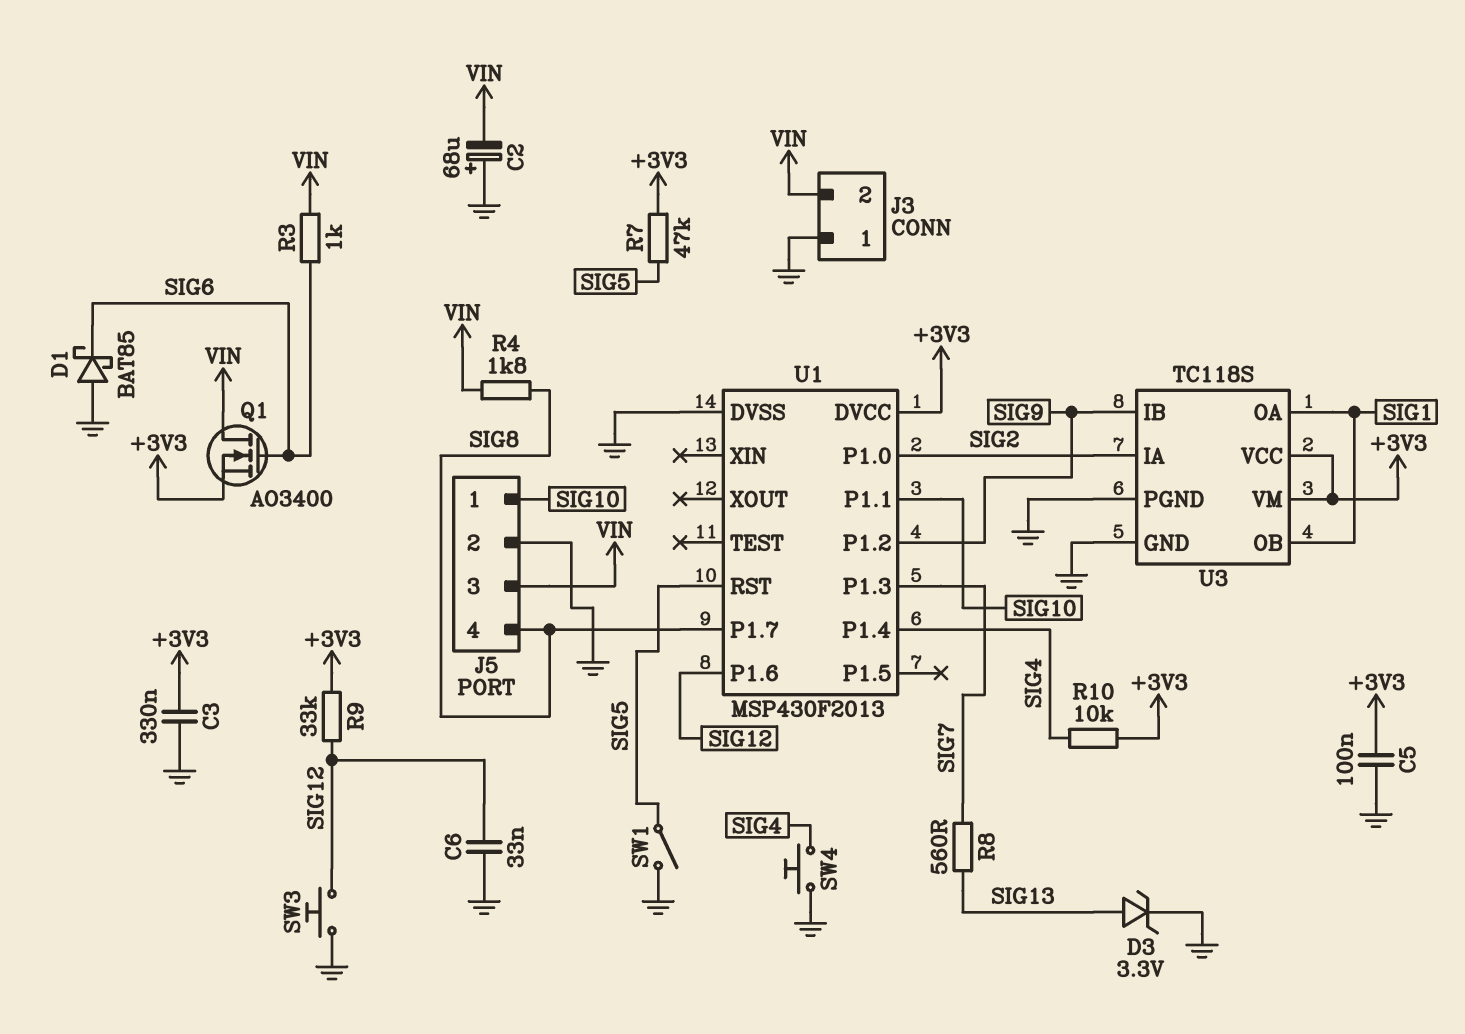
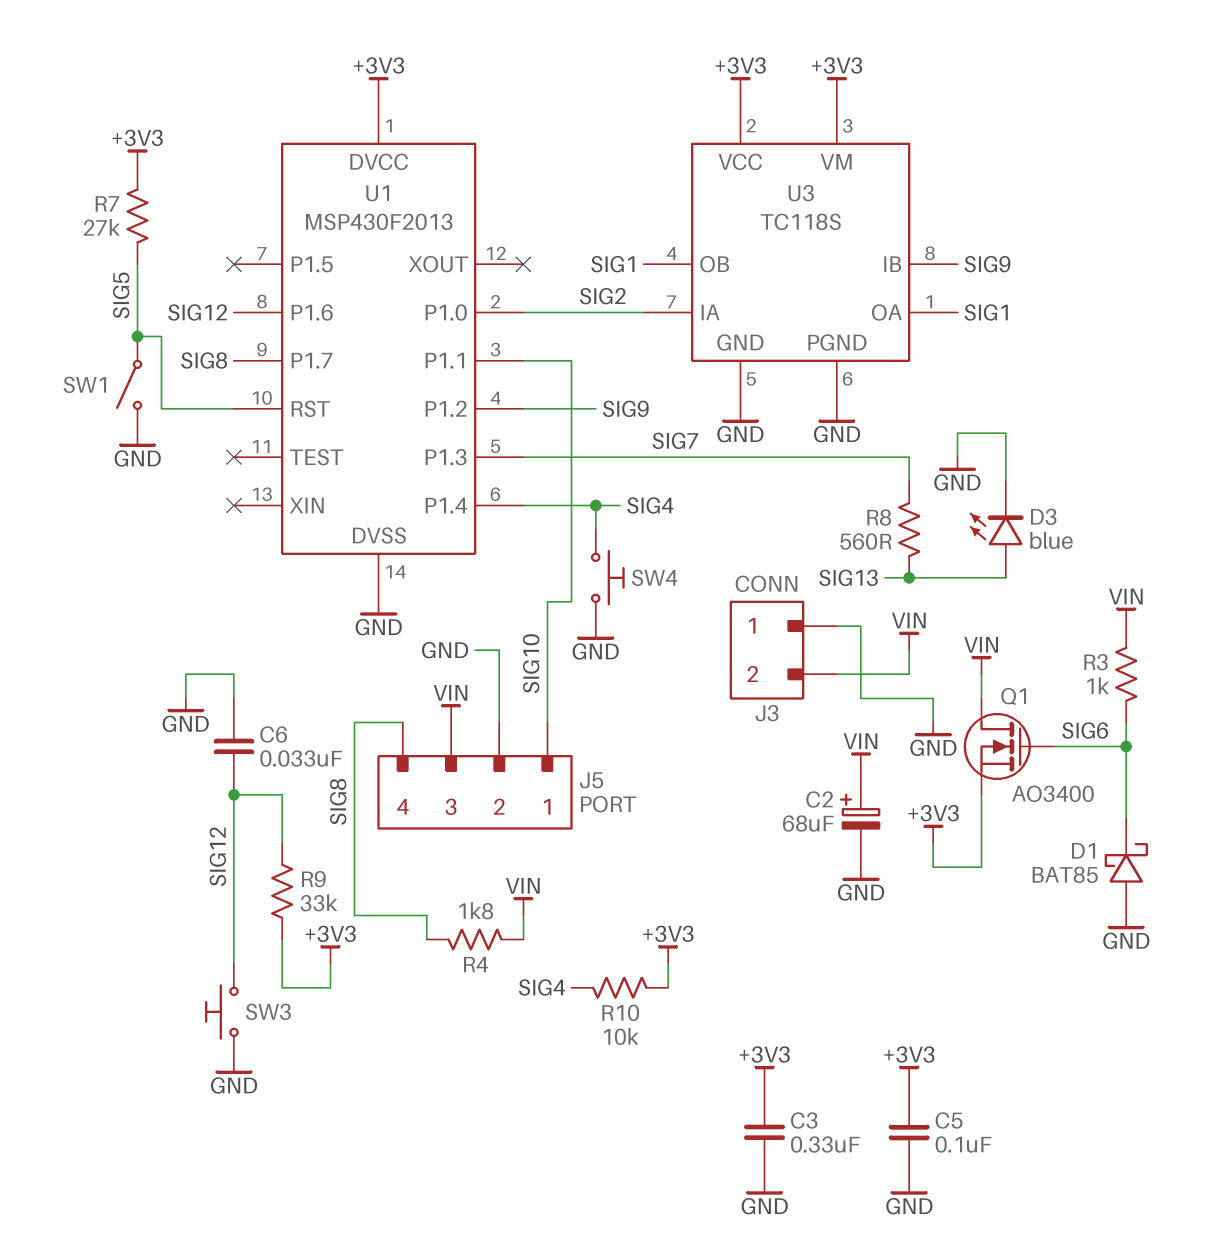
C2: 68uF (plus GND, minus VIN) -> 68uF (plus VIN, minus GND)
D3: zener 3.3V (A SIG13, K GND) -> LED blue (A SIG13, K GND)
R7: 47k (+3V3, SIG5) -> 27k (+3V3, SIG5)

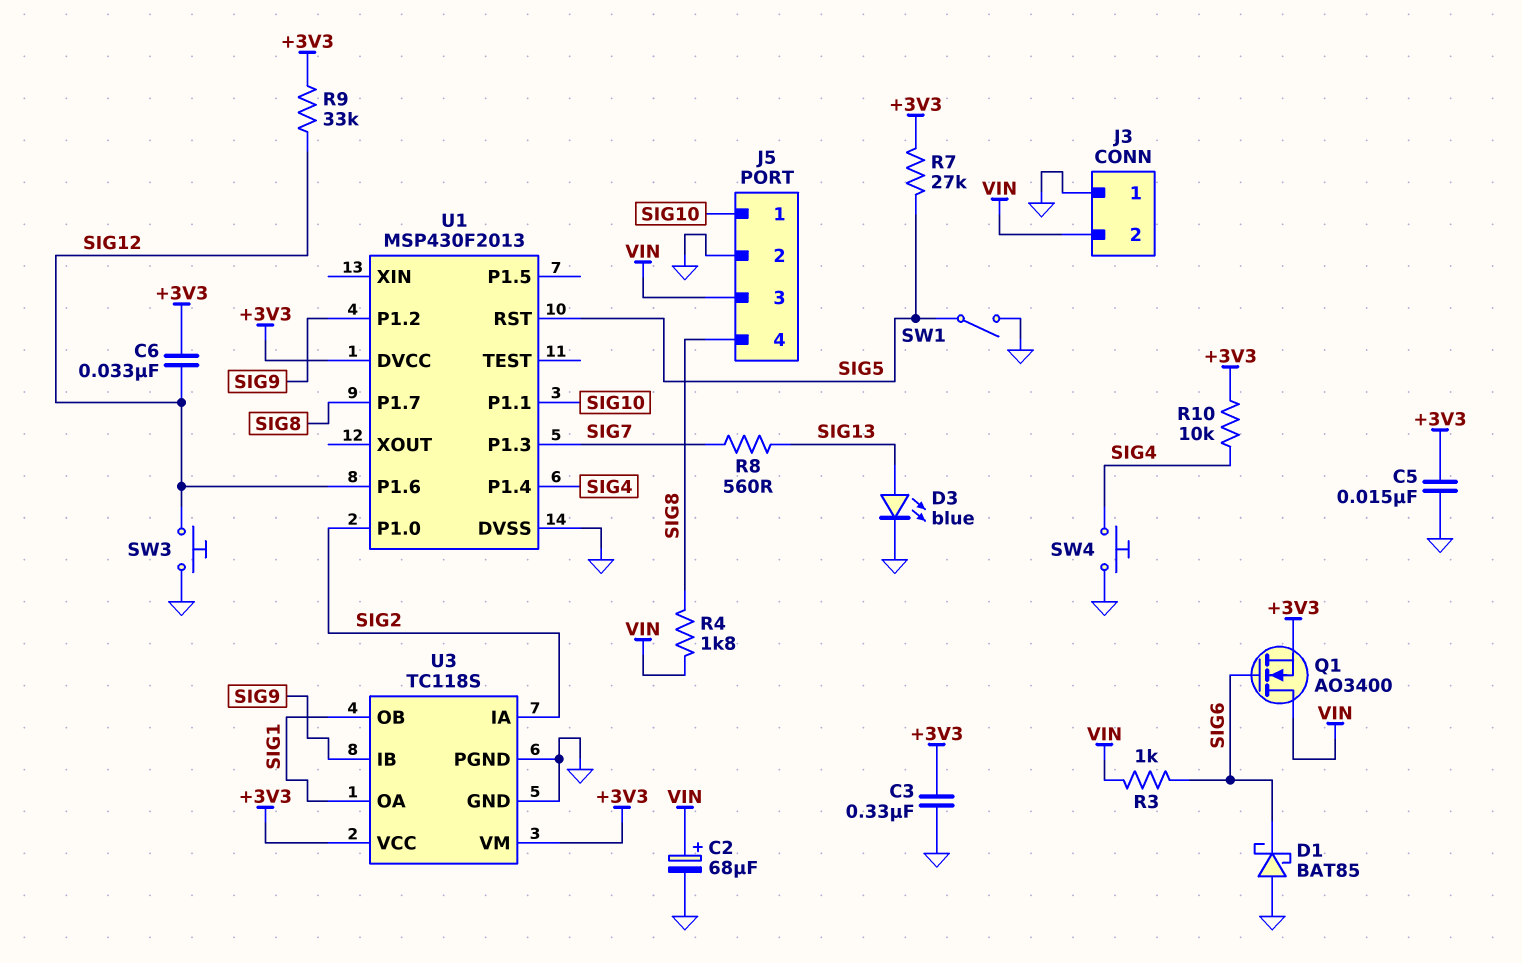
C5: 100nF (+3V3, GND) -> 15nF (+3V3, GND)
C6: 33nF (GND, SIG12) -> 33nF (+3V3, SIG12)

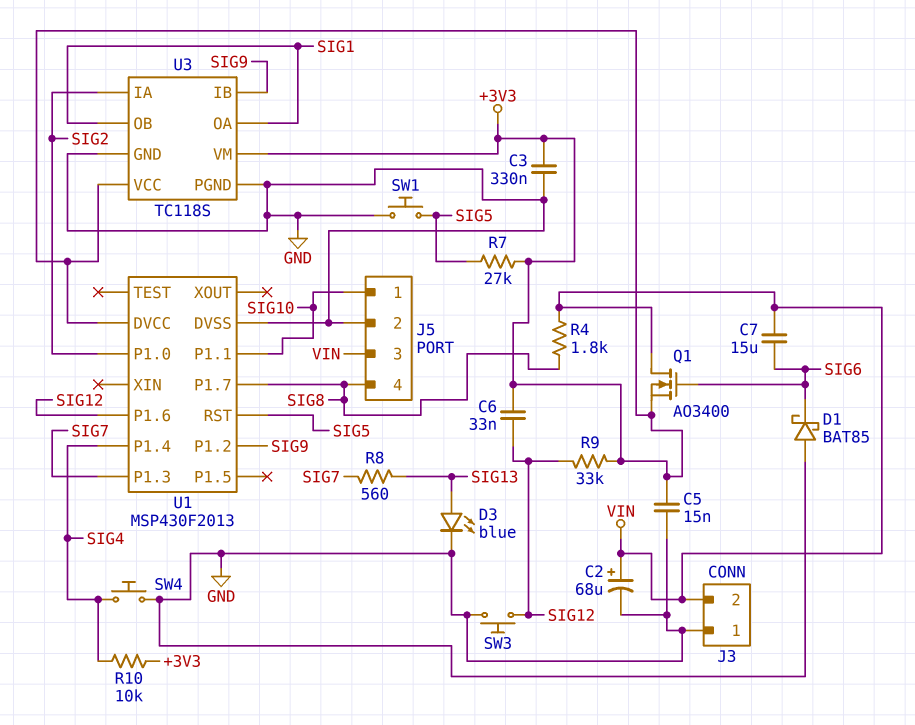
C7: none -> 15uF (SIG6, VIN)
R3: 1k (SIG6, VIN) -> none
SW1: switch (GND, SIG5) -> button (GND, SIG5)

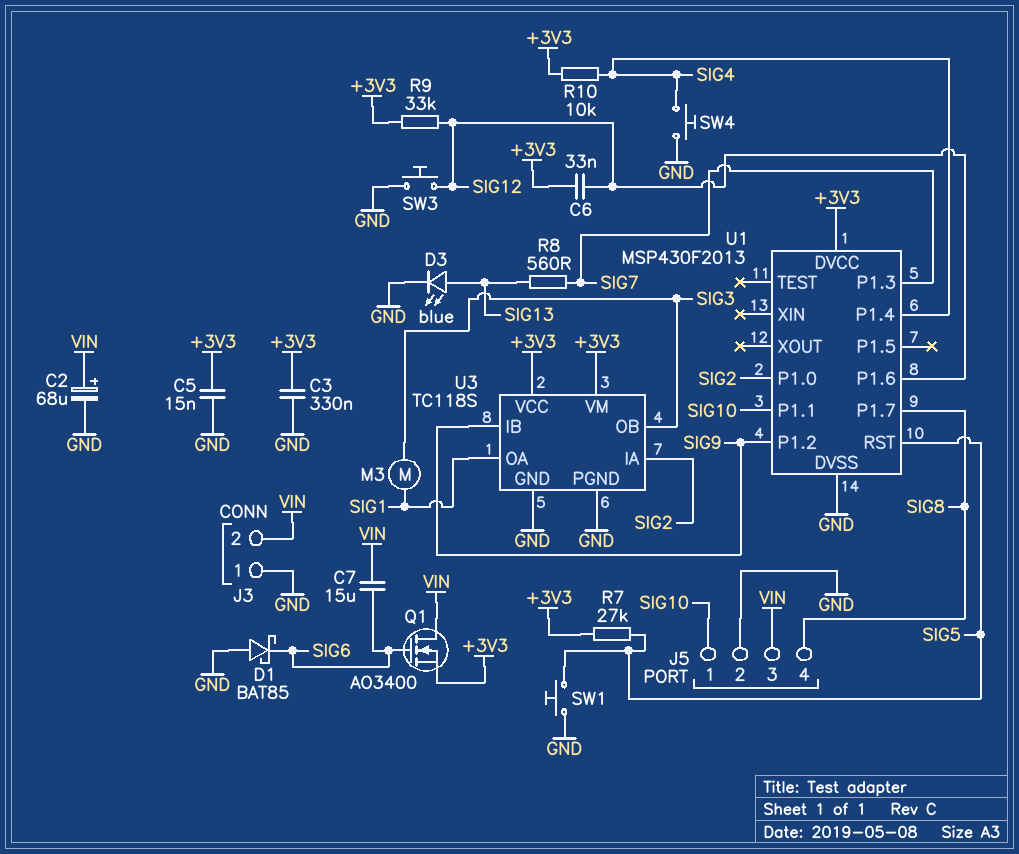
M3: none -> motor (SIG1, SIG3)
R4: 1.8k (SIG8, VIN) -> none
U3 pin OB: SIG1 -> SIG3

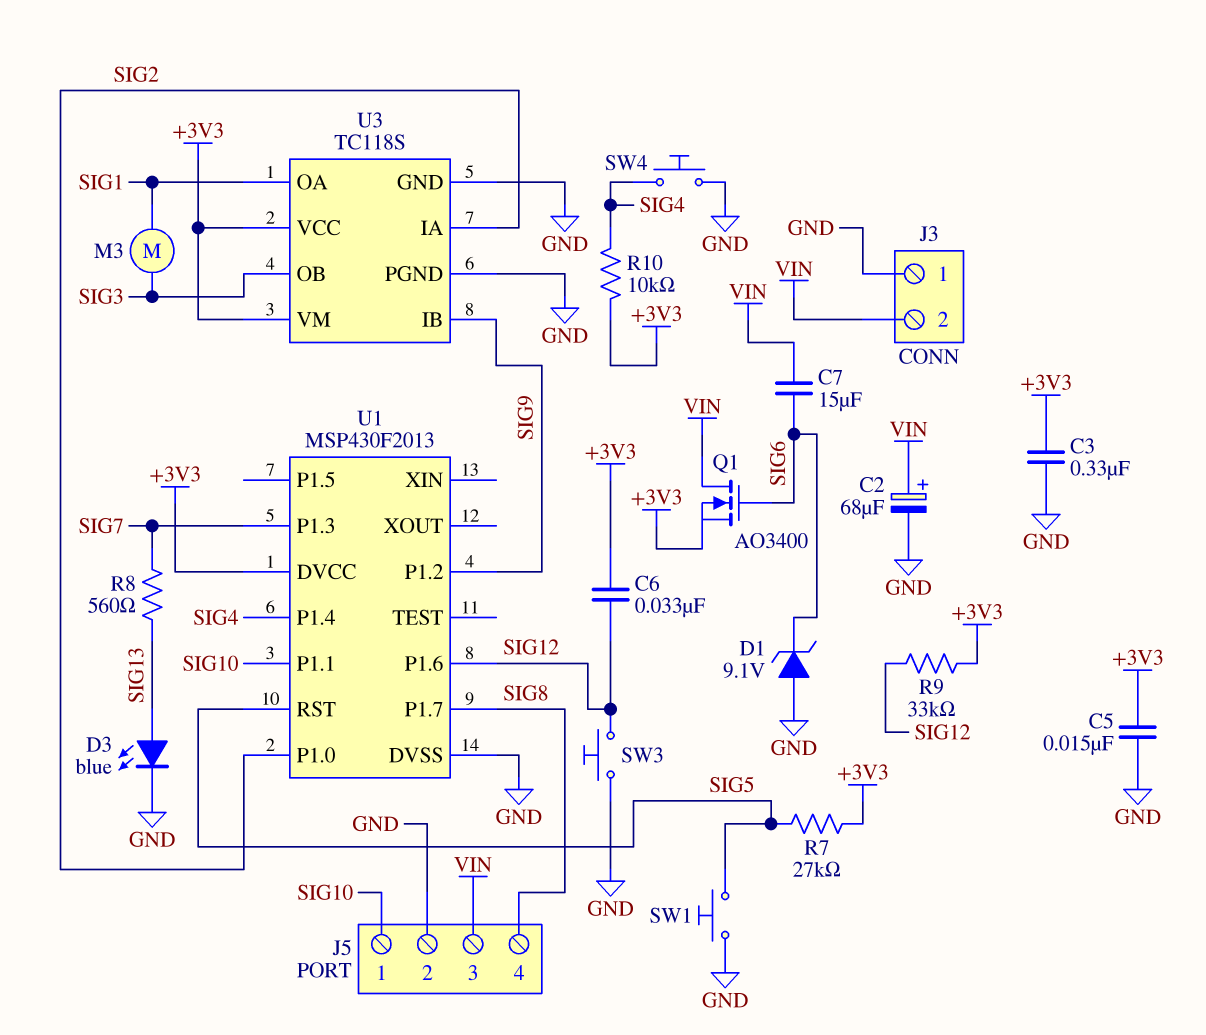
D1: schottky BAT85 (A GND, K SIG6) -> zener 9.1V (A GND, K SIG6)

